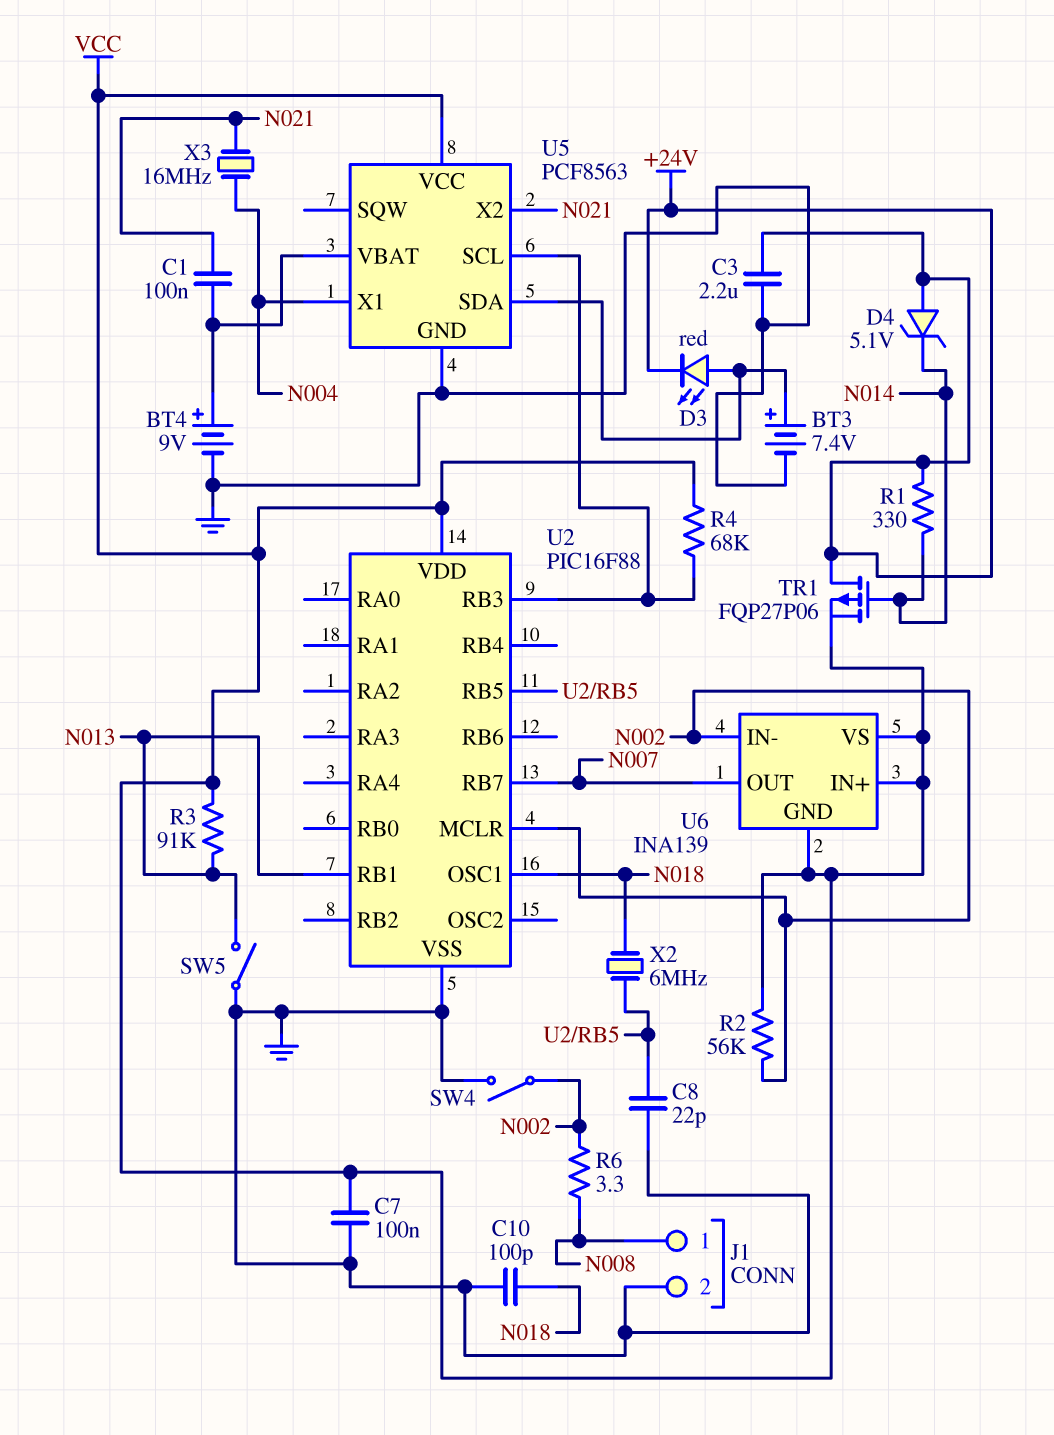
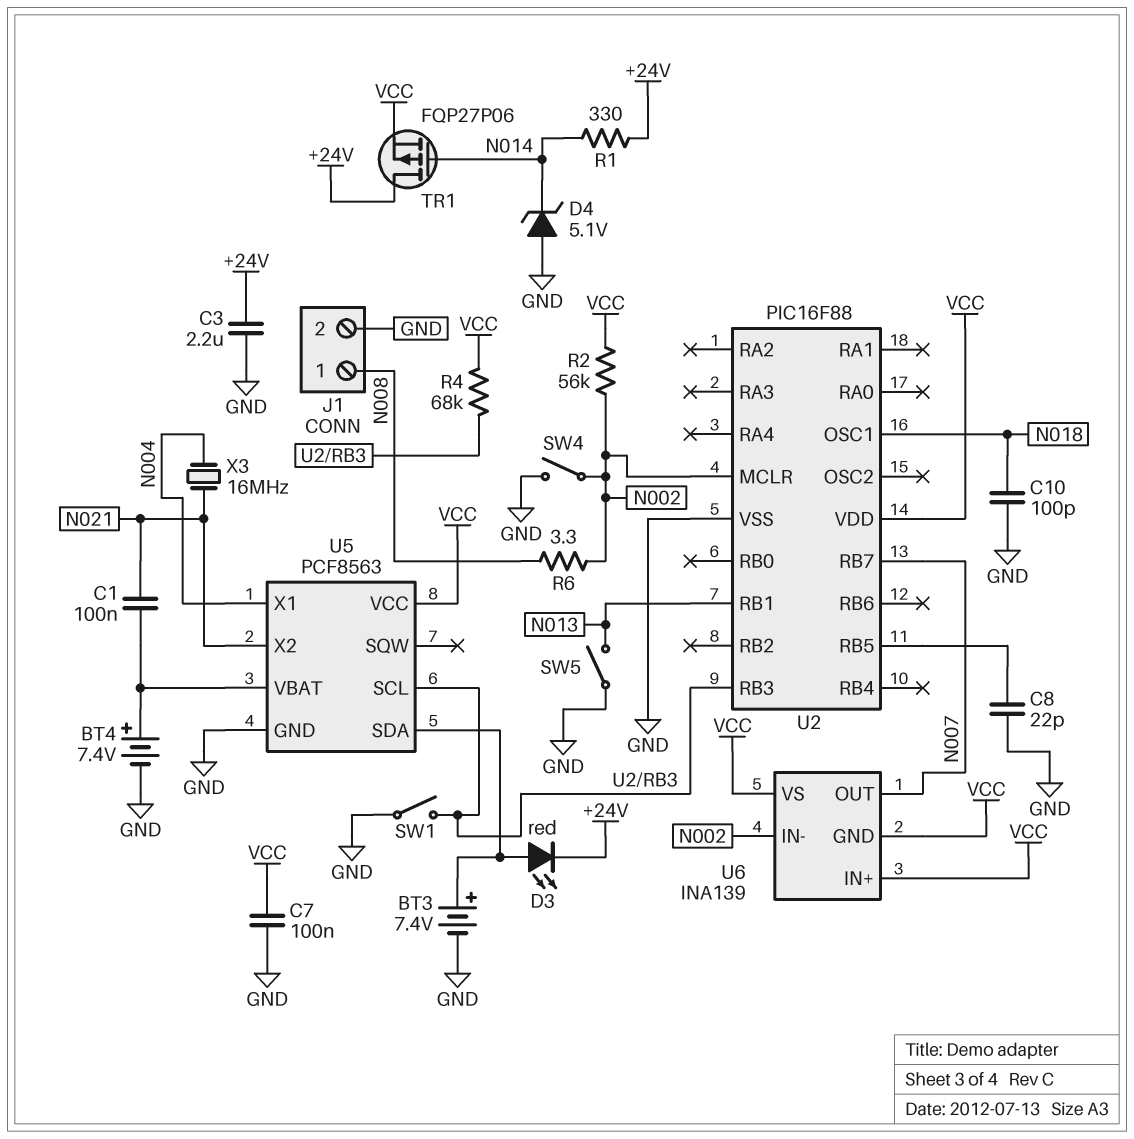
BT4: 9V (plus U5/VBAT, minus GND) -> 7.4V (plus U5/VBAT, minus GND)
D4: zener 5.1V (A +24V, K N014) -> zener 5.1V (A GND, K N014)
R3: 91k (N013, VCC) -> none
SW1: none -> switch (GND, U2/RB3)
X2: 6MHz (N018, U2/RB5) -> none

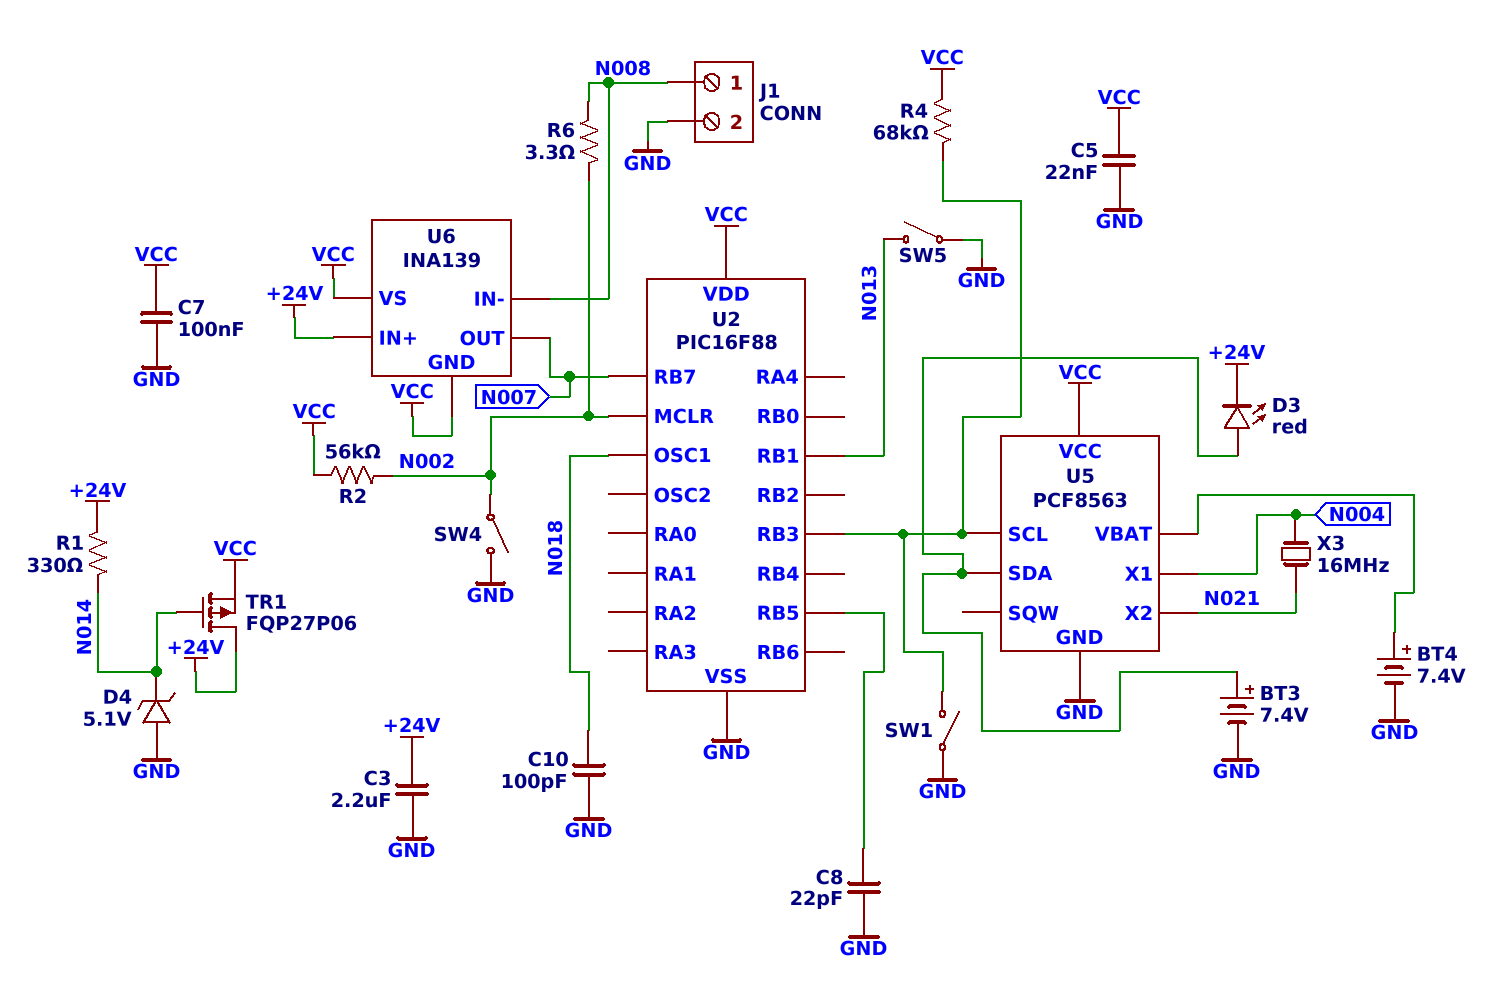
C1: 100nF (N021, U5/VBAT) -> none
C5: none -> 22nF (GND, VCC)
U6 pin IN+: VCC -> +24V
U6 pin IN-: N002 -> N008

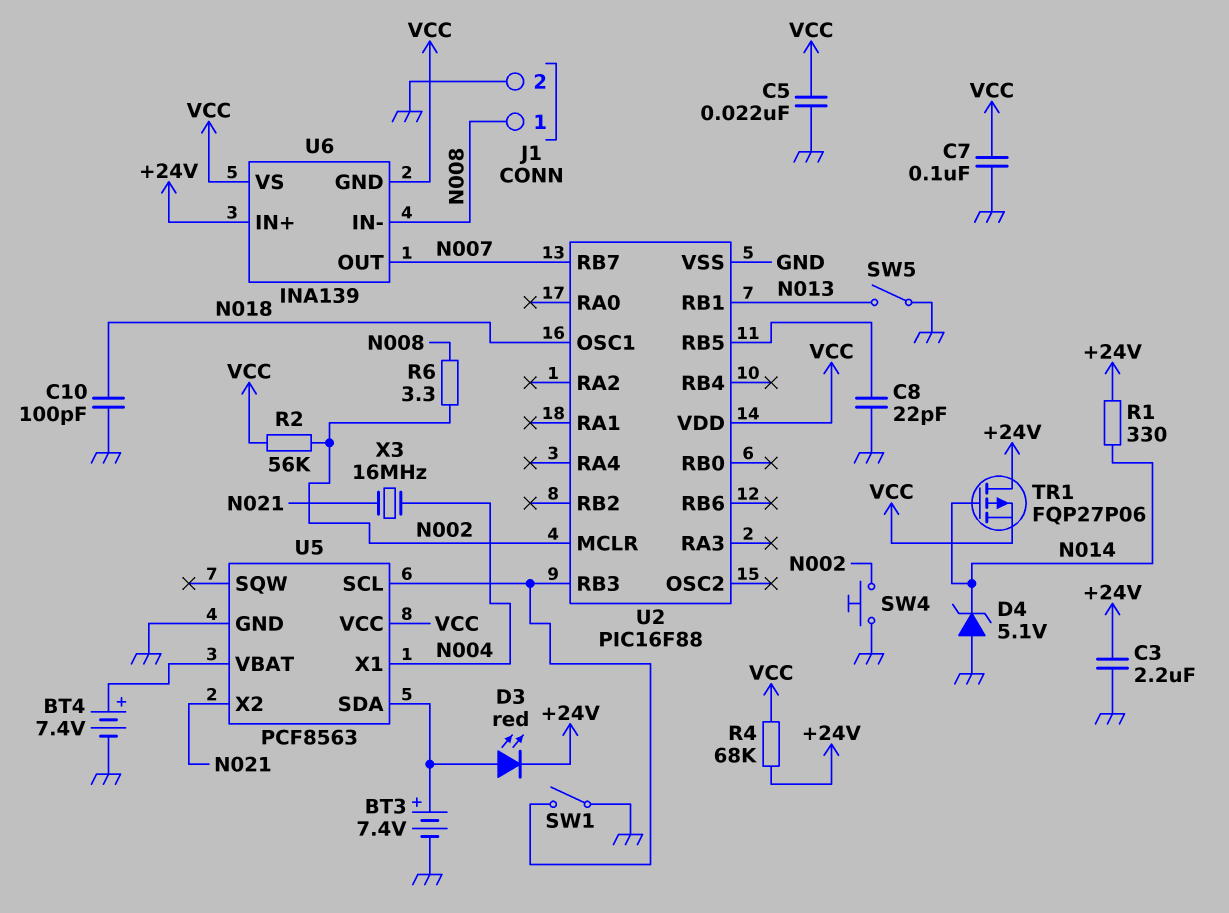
R4: 68k (U2/RB3, VCC) -> 68k (+24V, VCC)
SW4: switch (GND, N002) -> button (GND, N002)

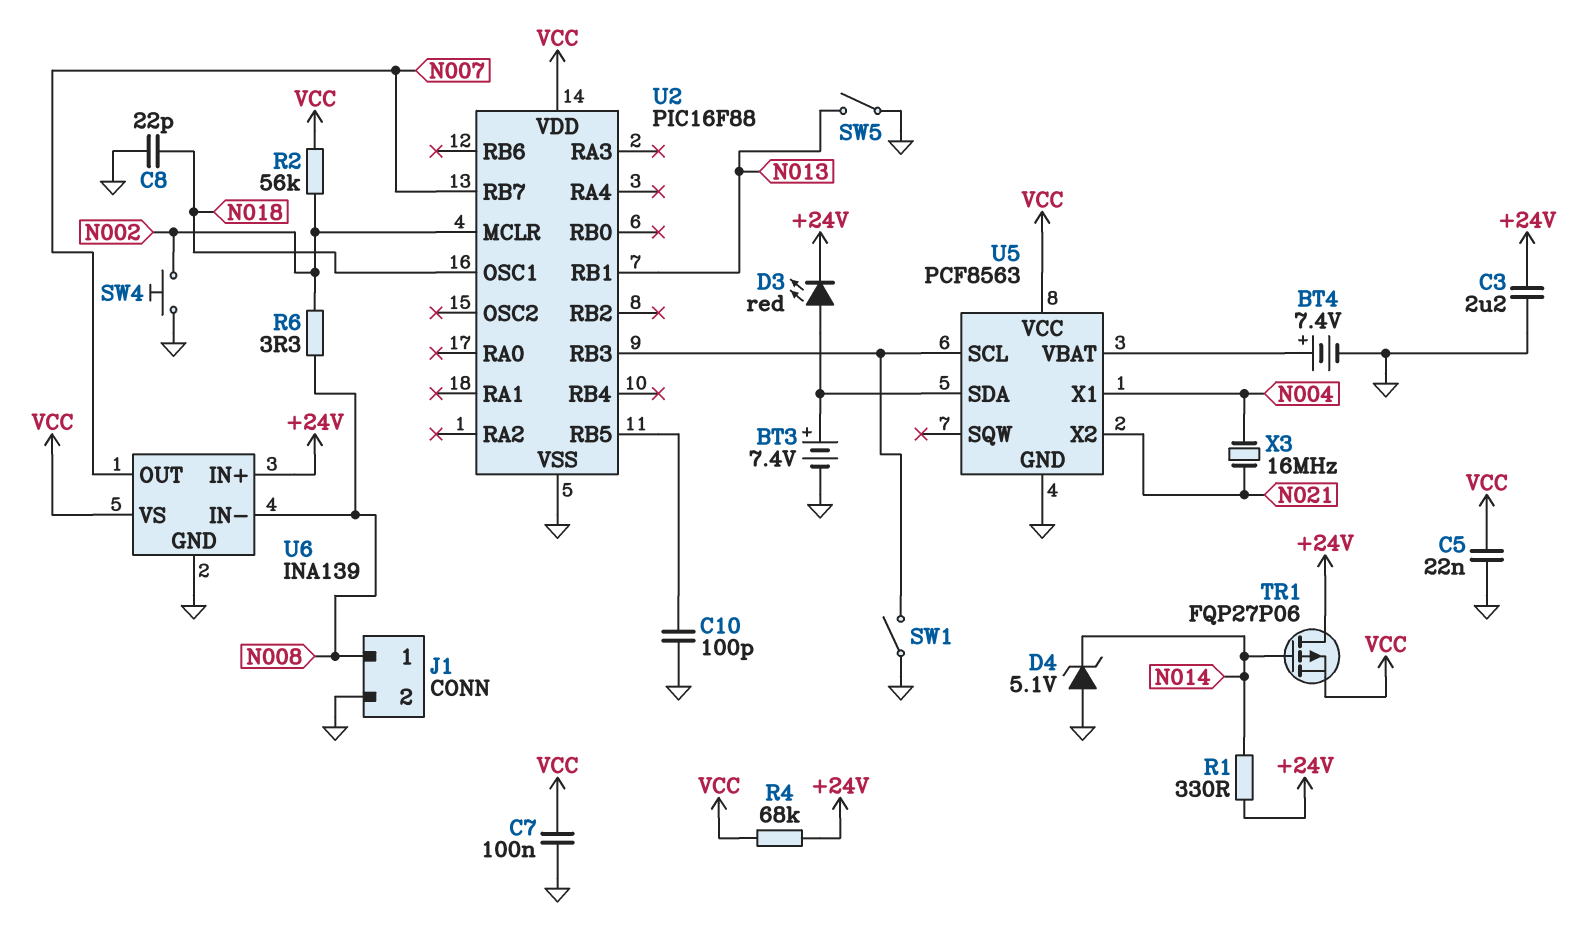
C8: 22pF (GND, U2/RB5) -> 22pF (GND, N018)
C10: 100pF (GND, N018) -> 100pF (GND, U2/RB5)
U6 pin GND: VCC -> GND

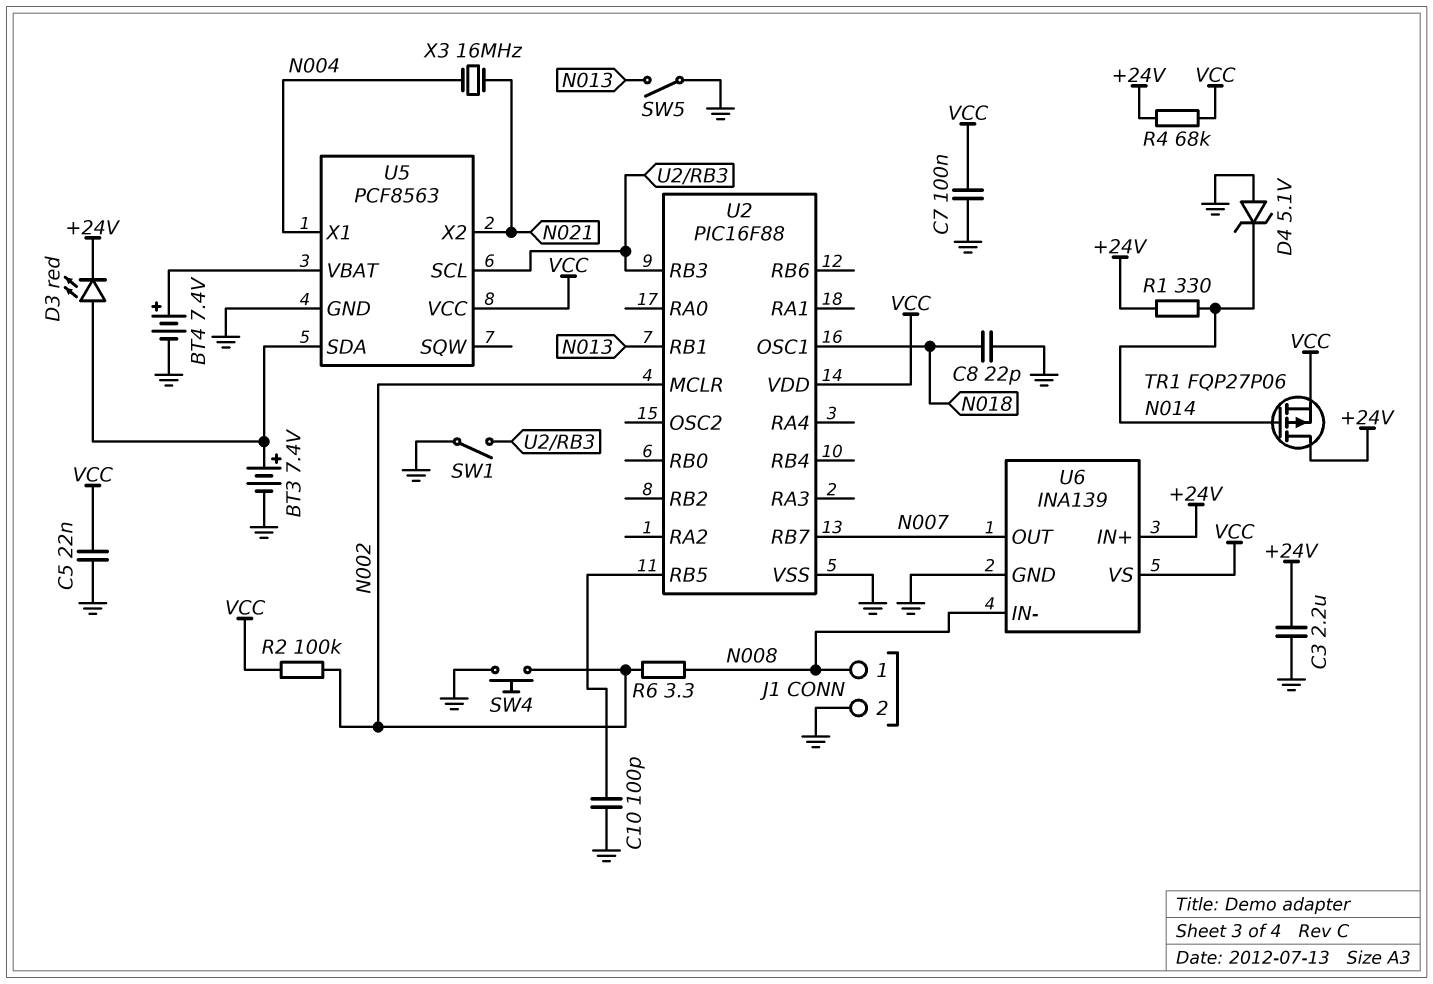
R2: 56k (N002, VCC) -> 100k (N002, VCC)

